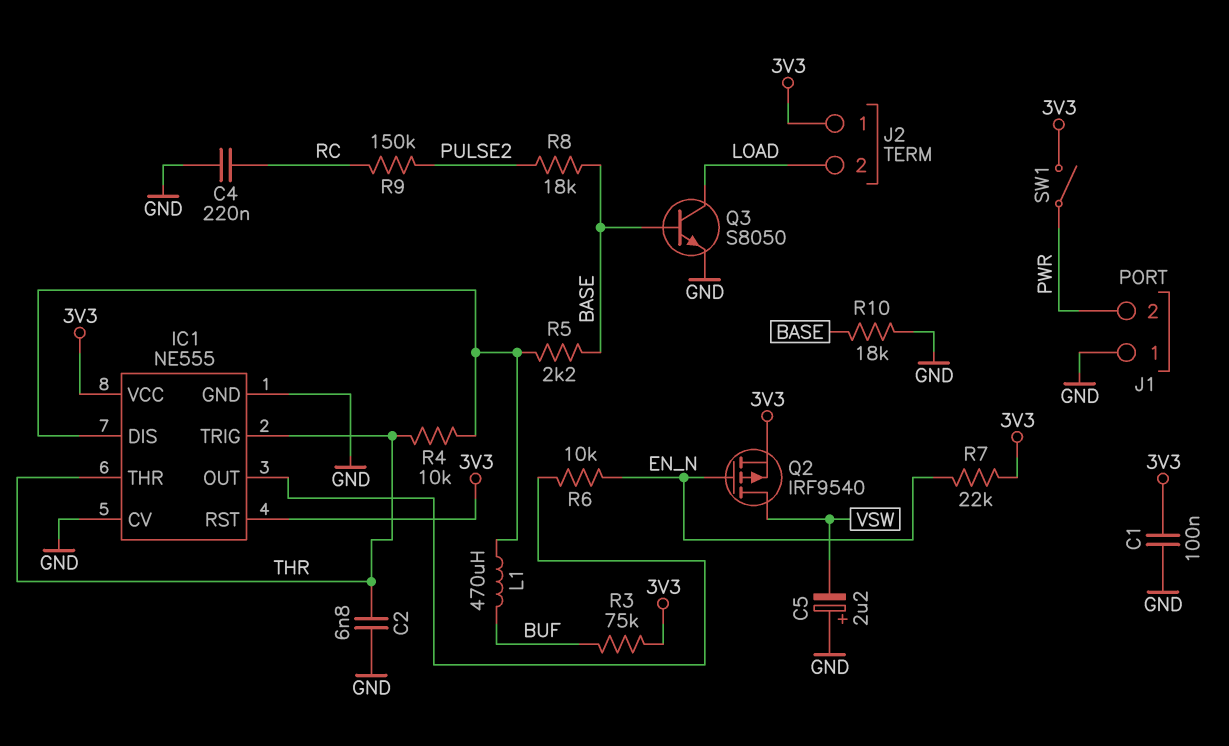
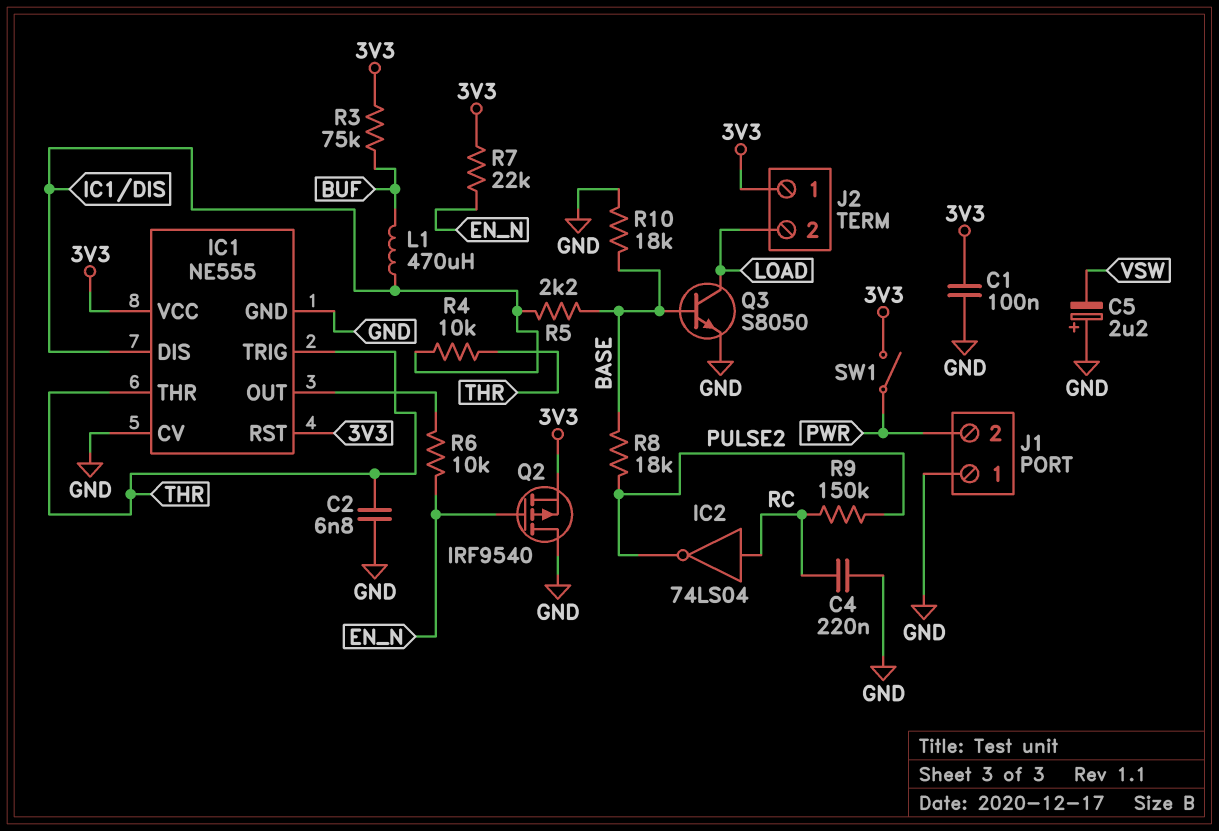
IC2: none -> NOT 74LS04 (in RC, out PULSE2)
Q2: PMOS IRF9540 (G EN_N, D VSW, S 3V3) -> PMOS IRF9540 (G EN_N, D GND, S 3V3)

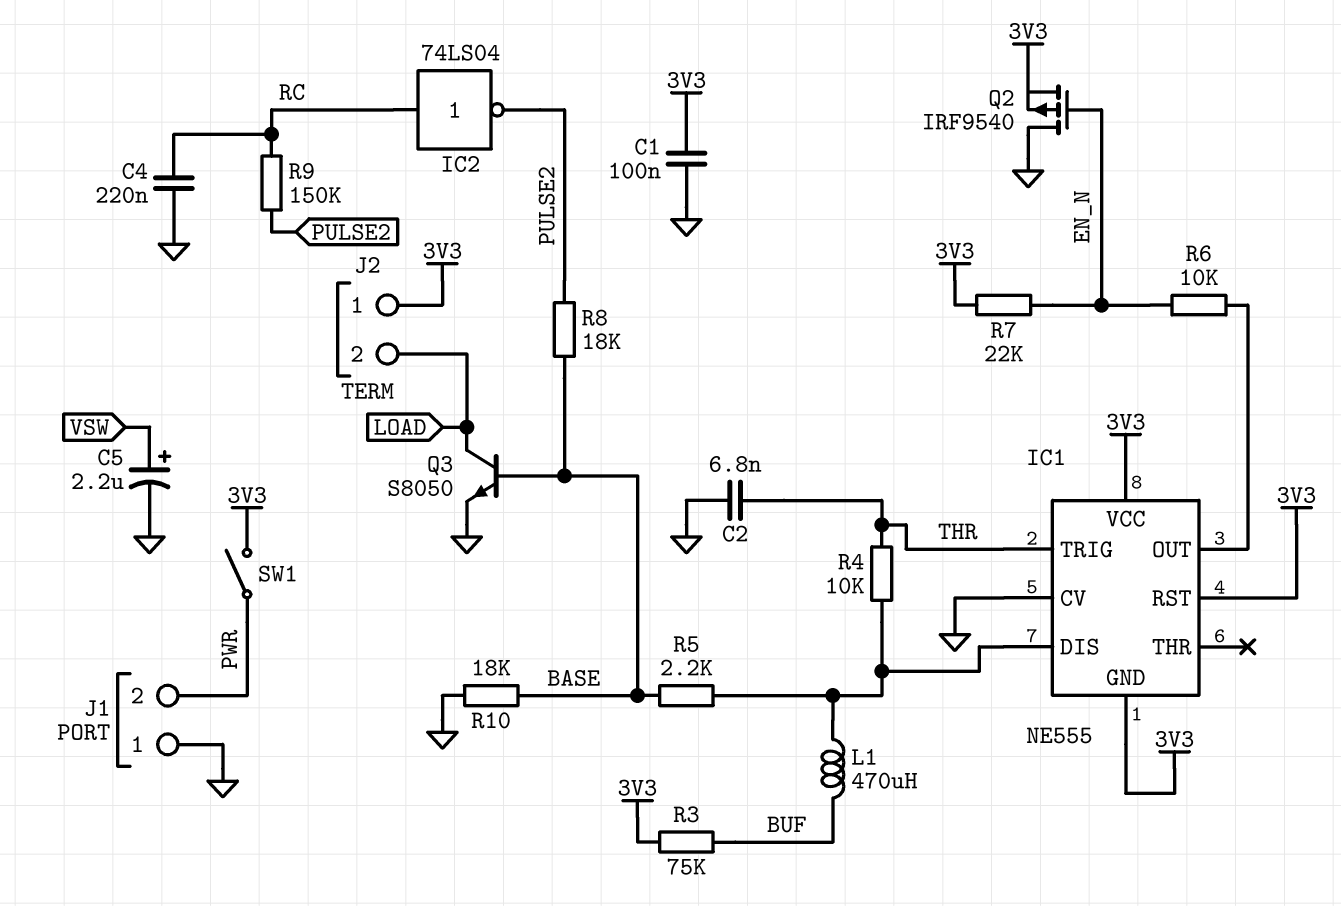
C5: 2.2uF (plus GND, minus VSW) -> 2.2uF (plus VSW, minus GND)
IC1 pin GND: GND -> 3V3
IC1 pin THR: THR -> none

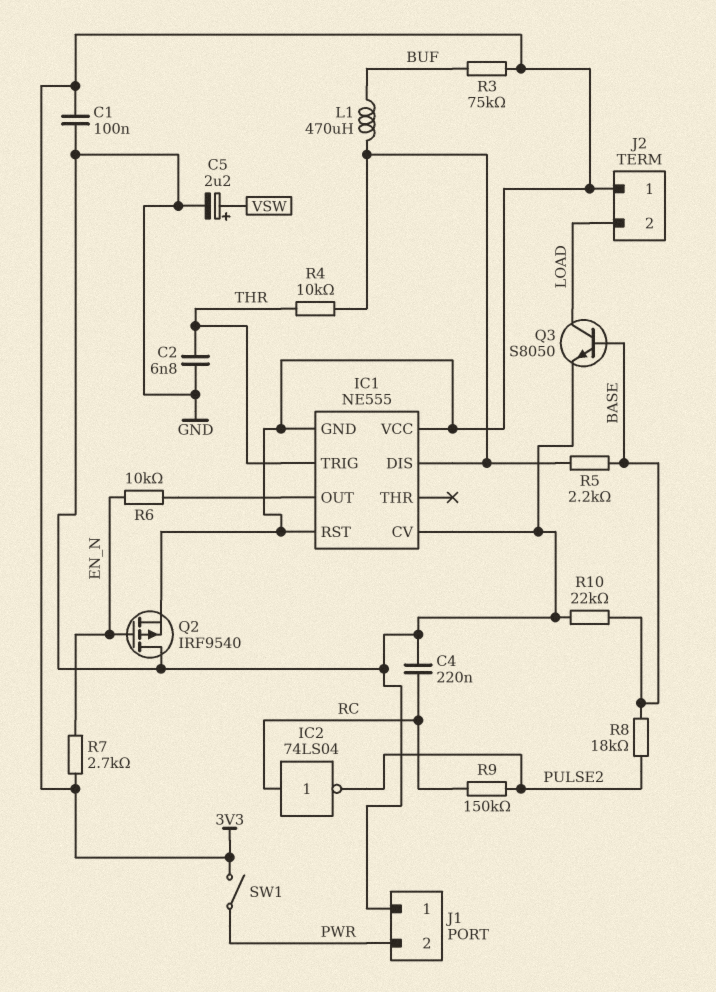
R7: 22k (3V3, EN_N) -> 2.7k (3V3, EN_N)
R10: 18k (BASE, GND) -> 22k (BASE, GND)

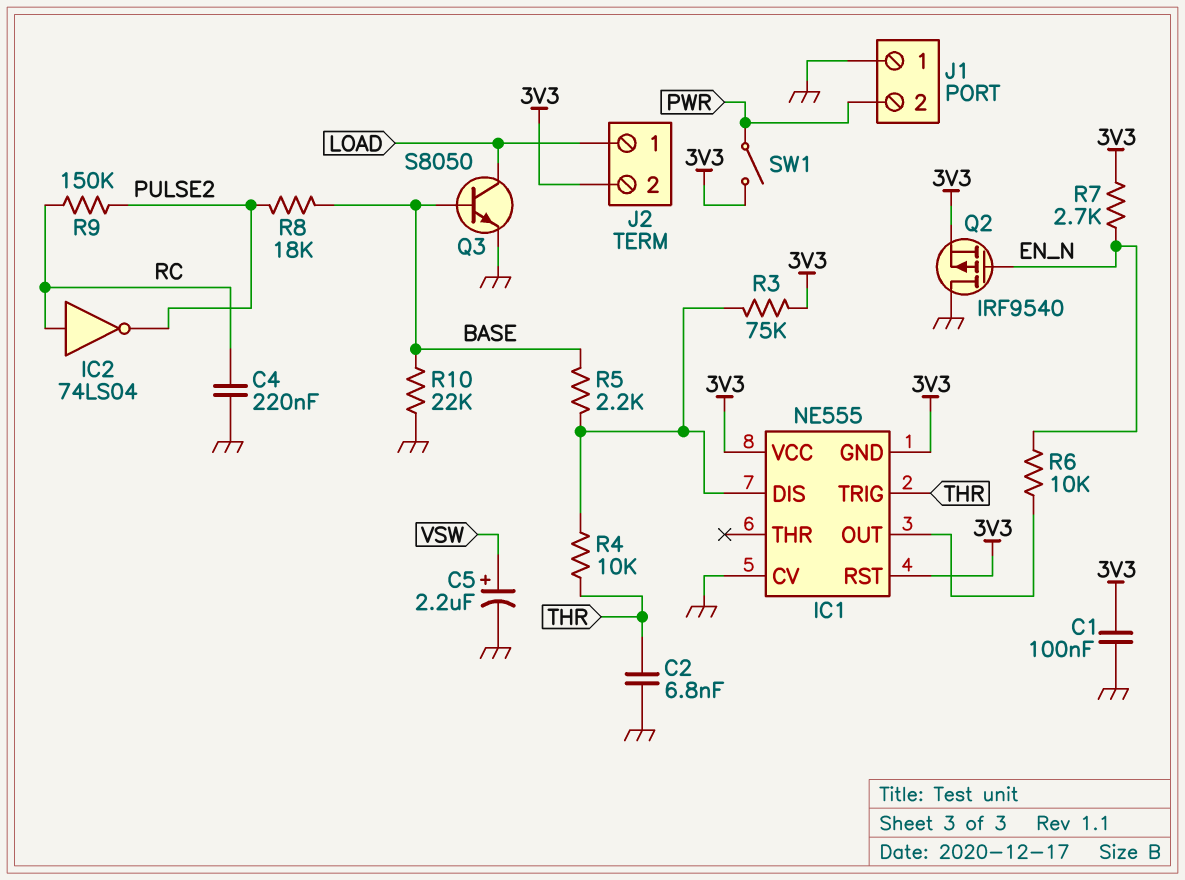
J2 pin 1: 3V3 -> LOAD
J2 pin 2: LOAD -> 3V3
L1: 470uH (BUF, IC1/DIS) -> none
R3: 75k (3V3, BUF) -> 75k (3V3, IC1/DIS)

